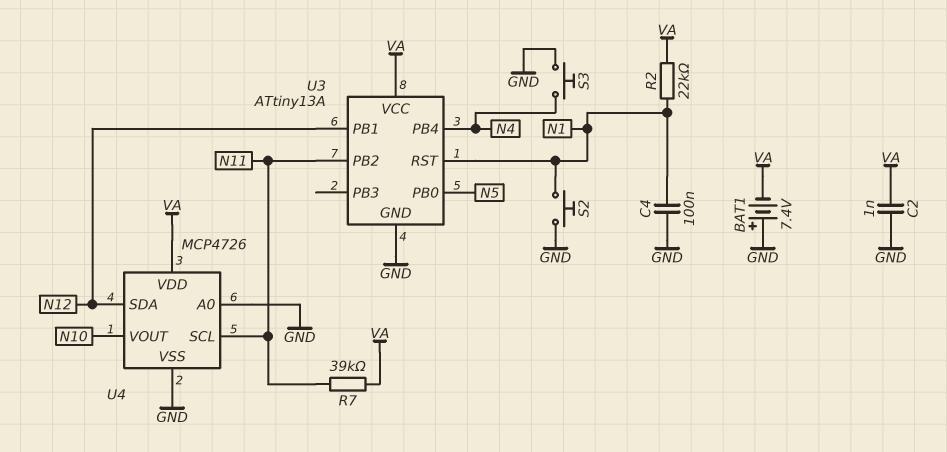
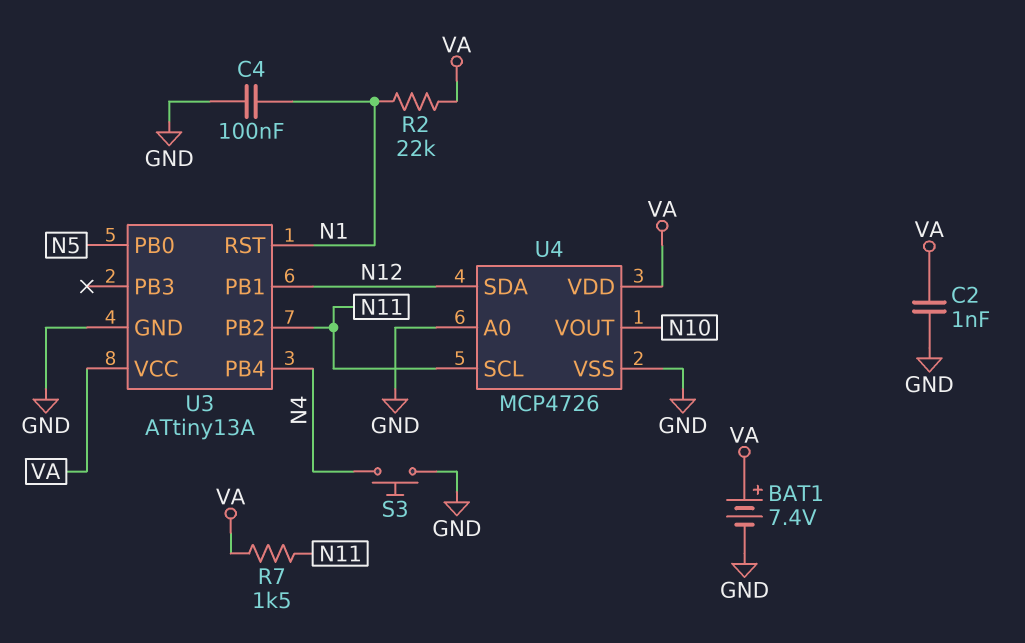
BAT1: 7.4V (plus GND, minus VA) -> 7.4V (plus VA, minus GND)
R7: 39k (N11, VA) -> 1.5k (N11, VA)
S2: button (GND, N1) -> none

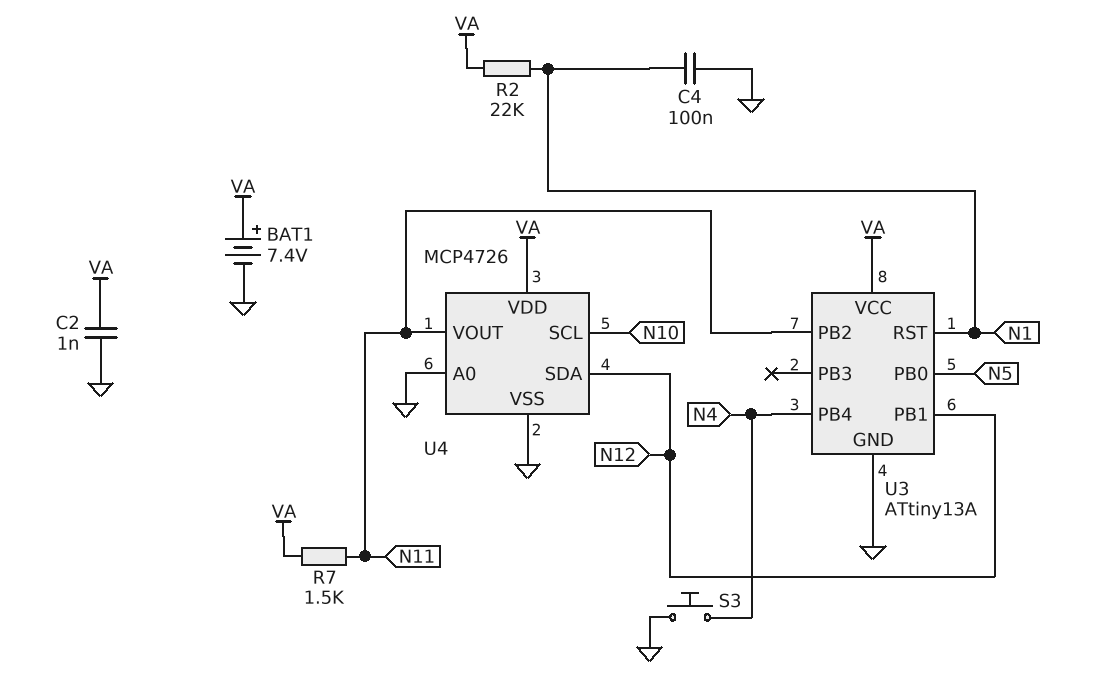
U4 pin SCL: N11 -> N10
U4 pin VOUT: N10 -> N11

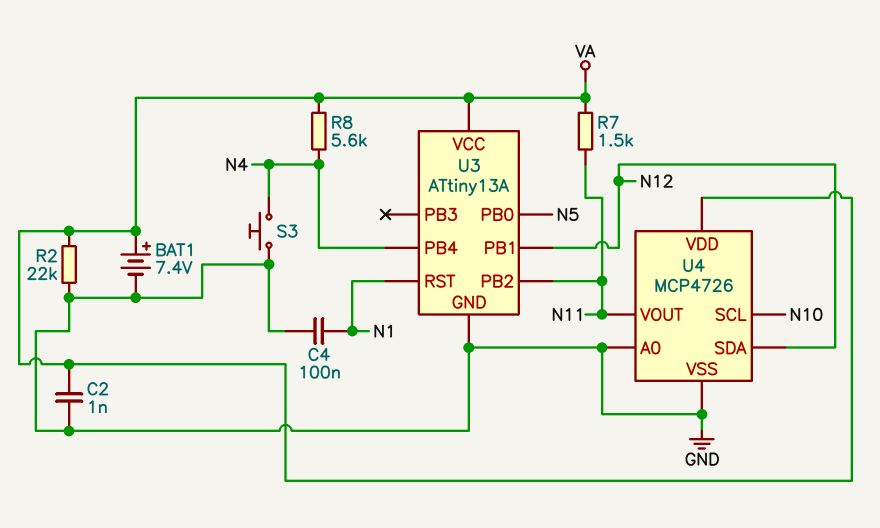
R2: 22k (N1, VA) -> 22k (GND, VA)
R8: none -> 5.6k (N4, VA)

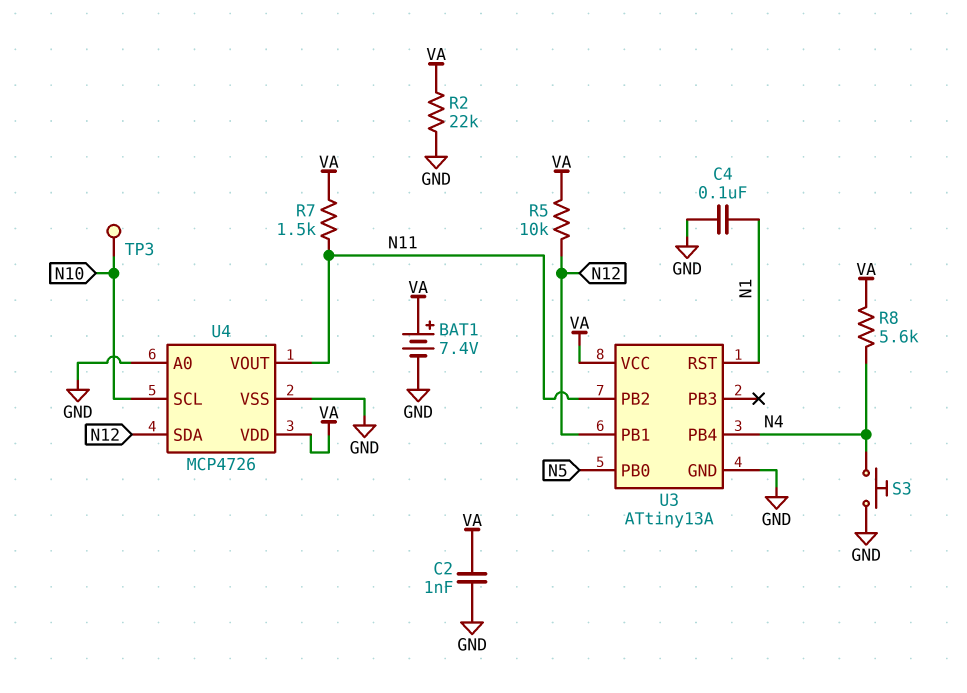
R5: none -> 10k (N12, VA)
TP3: none -> test point (N10)

